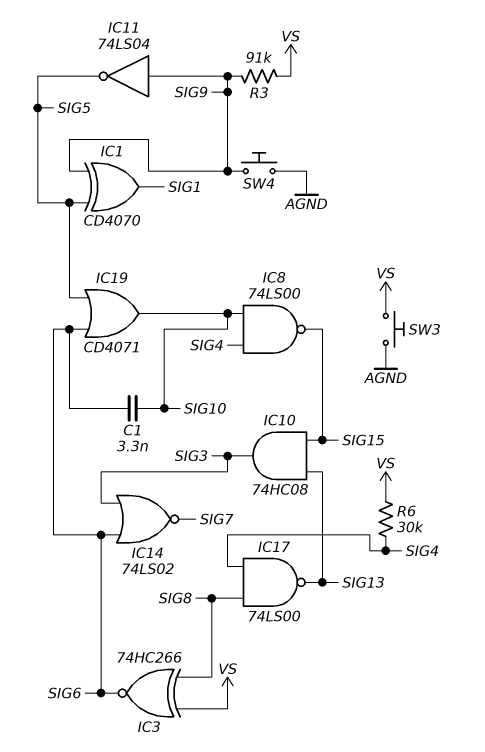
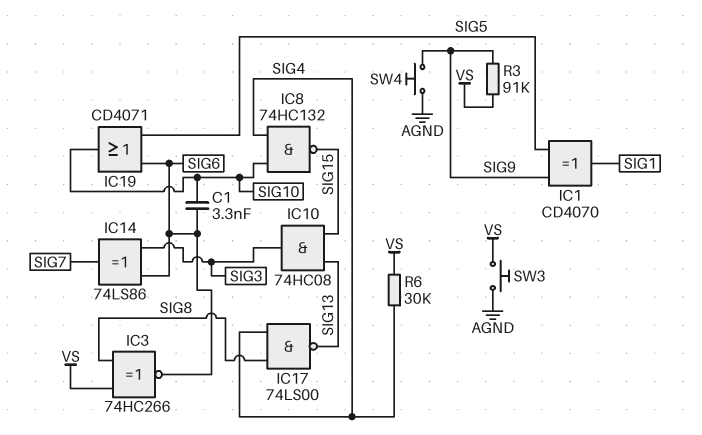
IC8: NAND 74LS00 (in SIG4, in SIG10, out SIG15) -> NAND 74HC132 (in SIG4, in SIG10, out SIG15)
IC11: NOT 74LS04 (in SIG9, out SIG5) -> none
IC14: NOR 74LS02 (in SIG3, in SIG6, out SIG7) -> XOR 74LS86 (in SIG3, in SIG6, out SIG7)

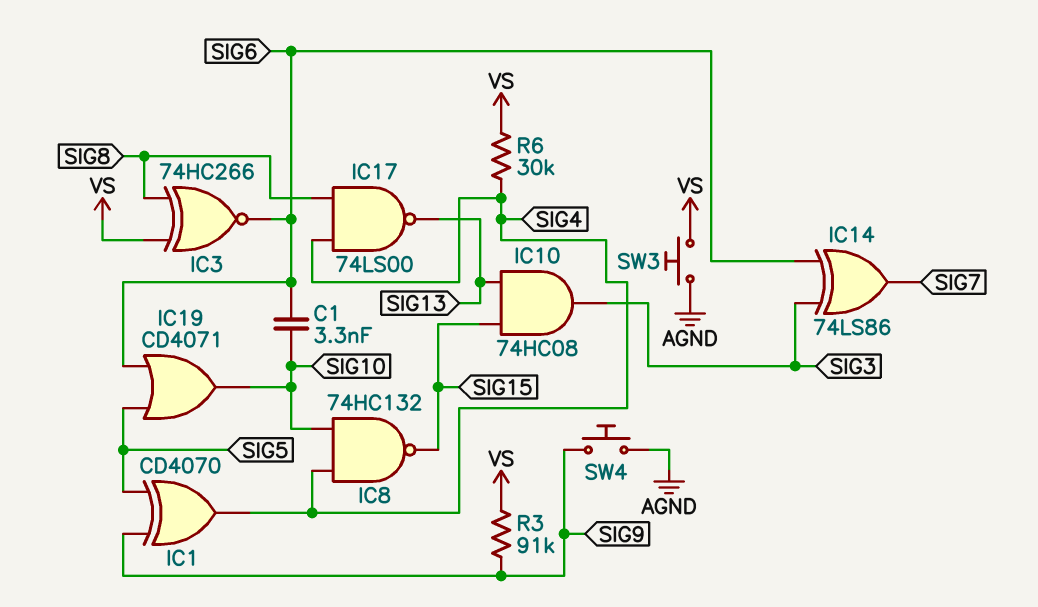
IC1: XOR CD4070 (in SIG5, in SIG9, out SIG1) -> XOR CD4070 (in SIG5, in SIG9, out SIG4)

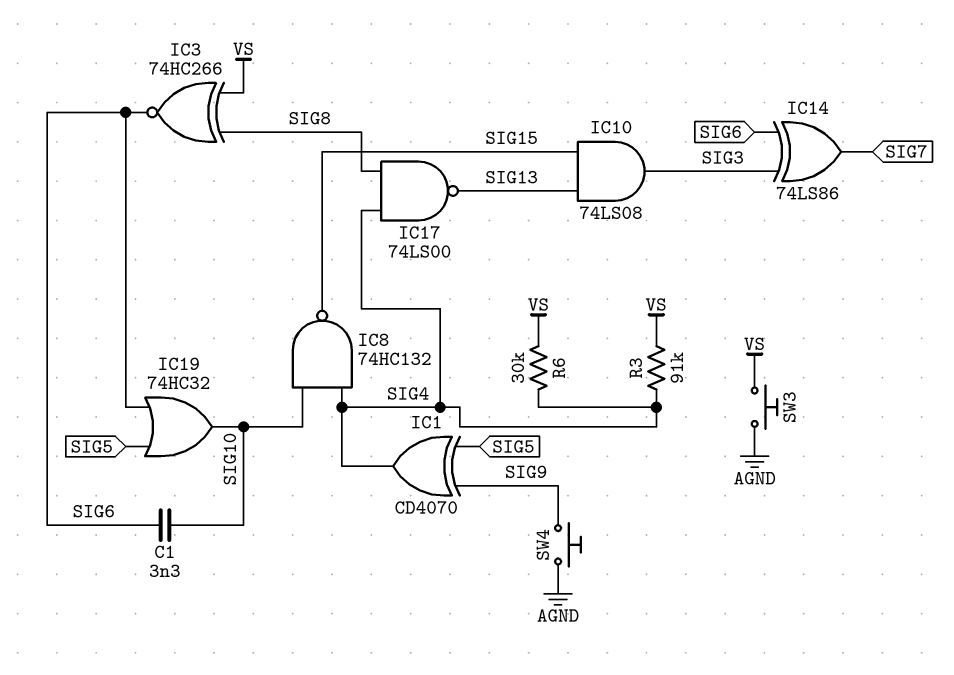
IC10: AND 74HC08 (in SIG13, in SIG15, out SIG3) -> AND 74LS08 (in SIG13, in SIG15, out SIG3)
IC19: OR CD4071 (in SIG5, in SIG6, out SIG10) -> OR 74HC32 (in SIG5, in SIG6, out SIG10)
R3: 91k (SIG9, VS) -> 91k (SIG4, VS)

